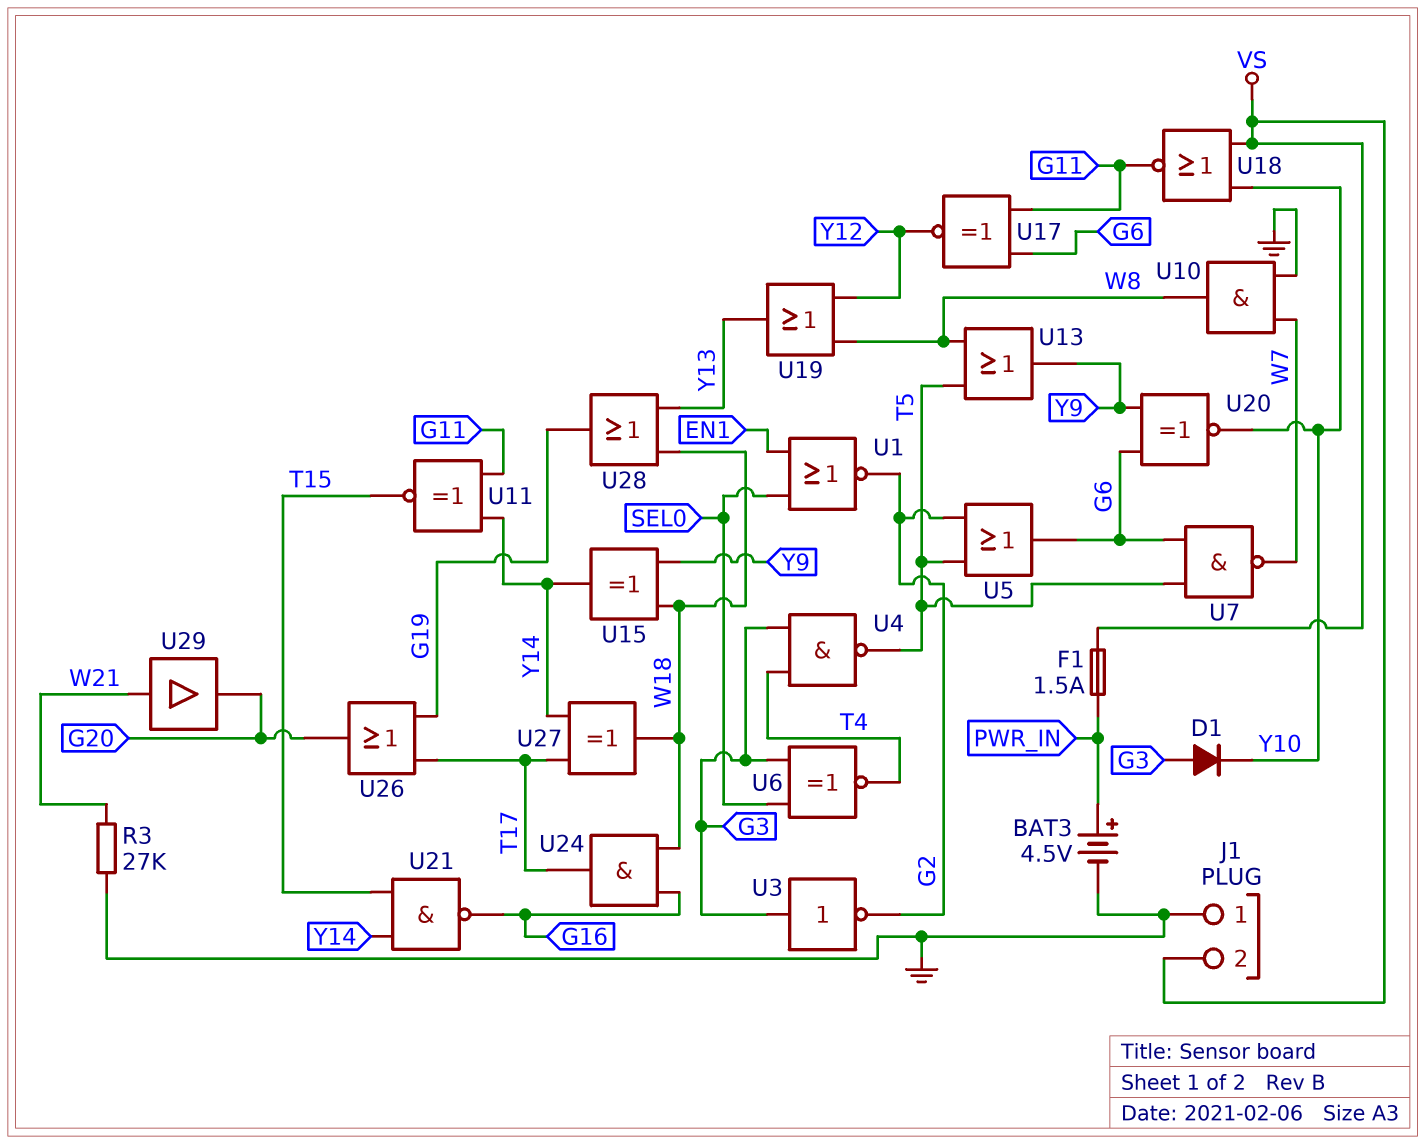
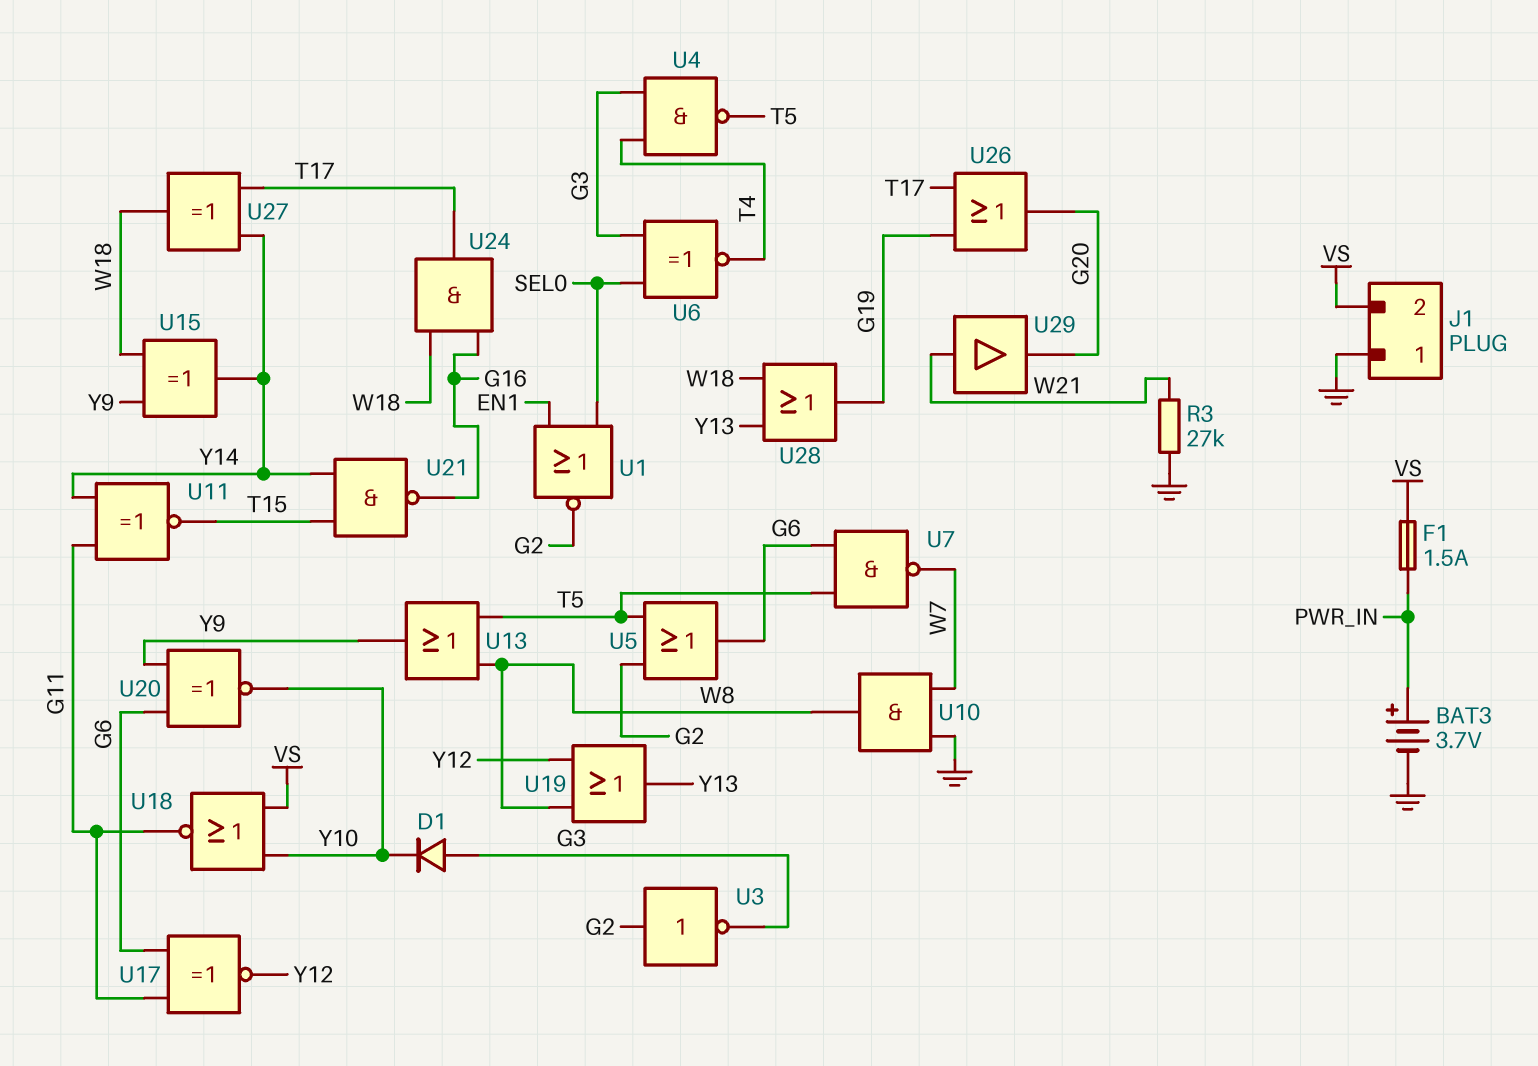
BAT3: 4.5V (plus PWR_IN, minus GND) -> 3.7V (plus PWR_IN, minus GND)
U3: NOT (in G3, out G2) -> NOT (in G2, out G3)

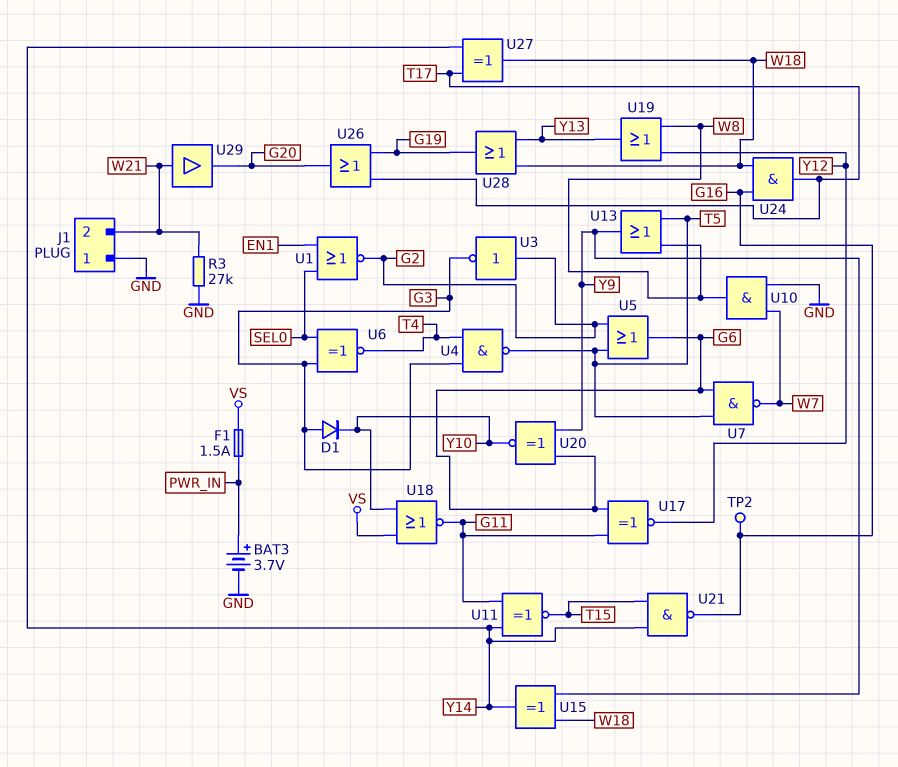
J1 pin 2: VS -> W21
TP2: none -> test point (G16)

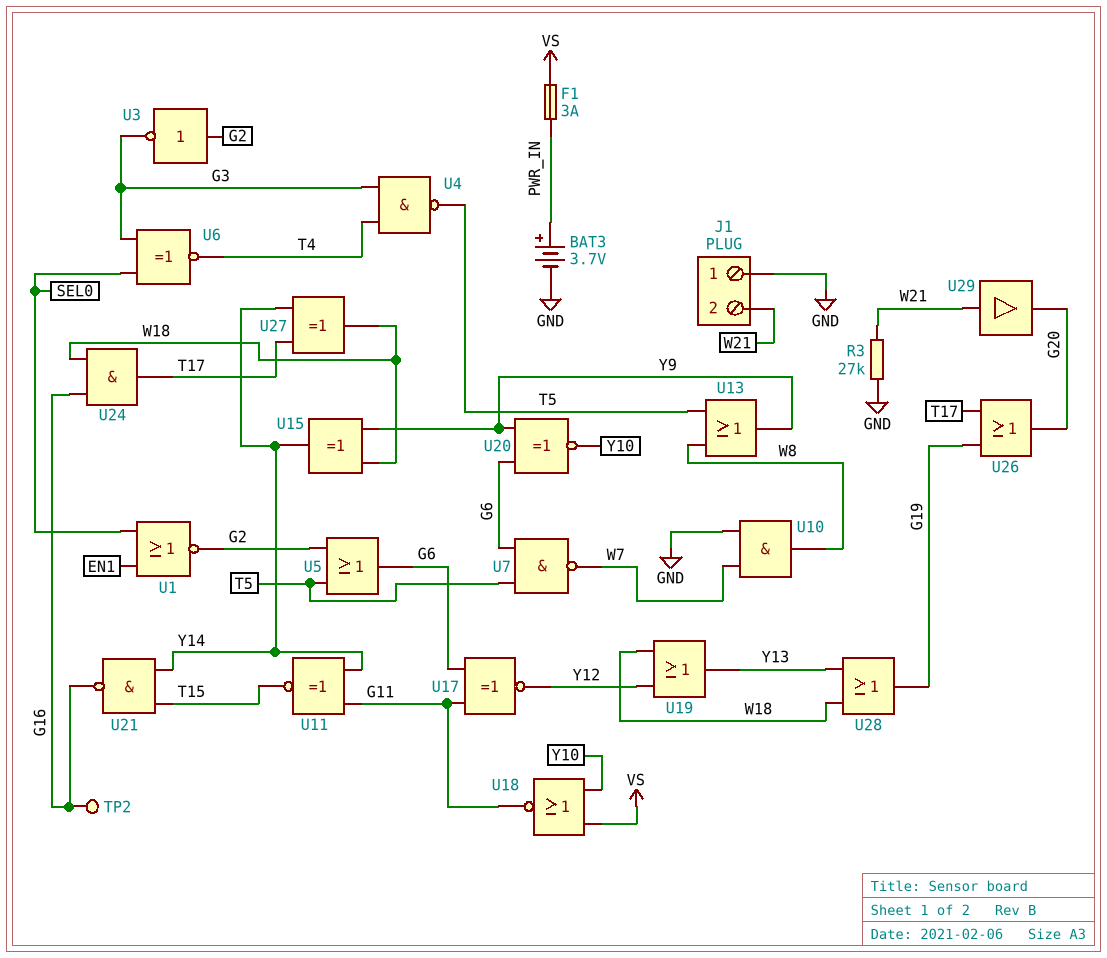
D1: diode (A G3, K Y10) -> none
F1: 1.5A (PWR_IN, VS) -> 3A (PWR_IN, VS)
U19: OR (in W8, in Y12, out Y13) -> OR (in W18, in Y12, out Y13)

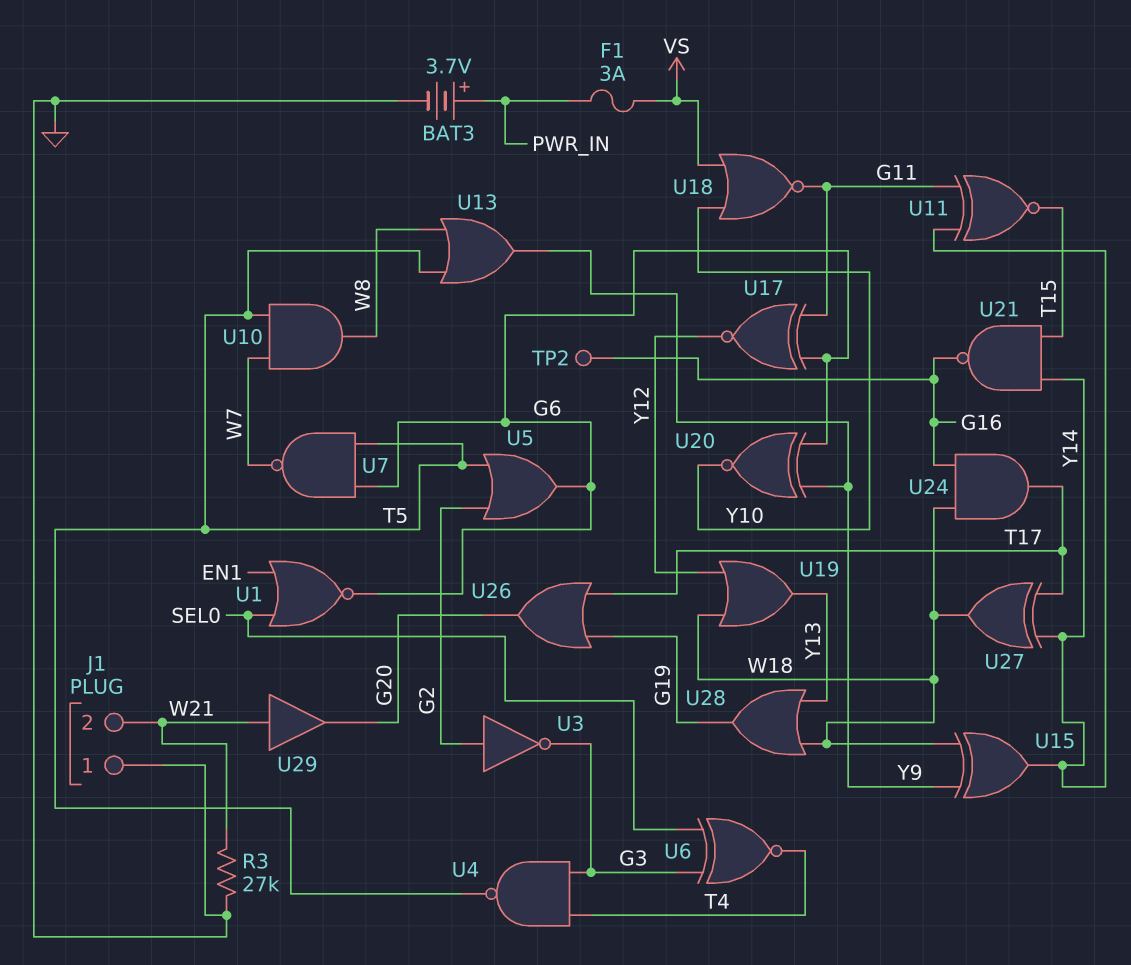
U1: NOR (in EN1, in SEL0, out G2) -> NOR (in EN1, in SEL0, out G6)
U10: AND (in GND, in W7, out W8) -> AND (in T5, in W7, out W8)

